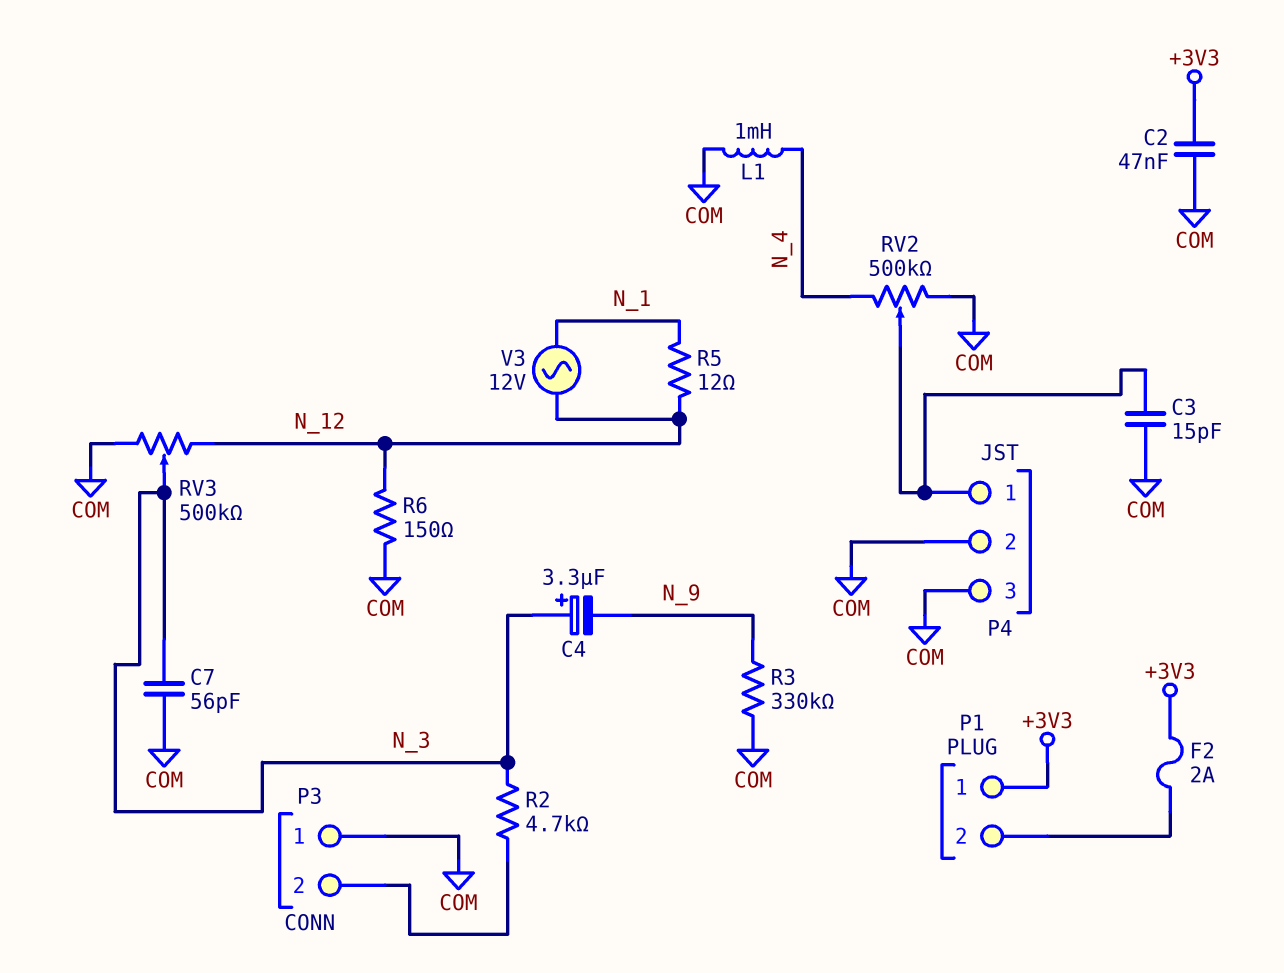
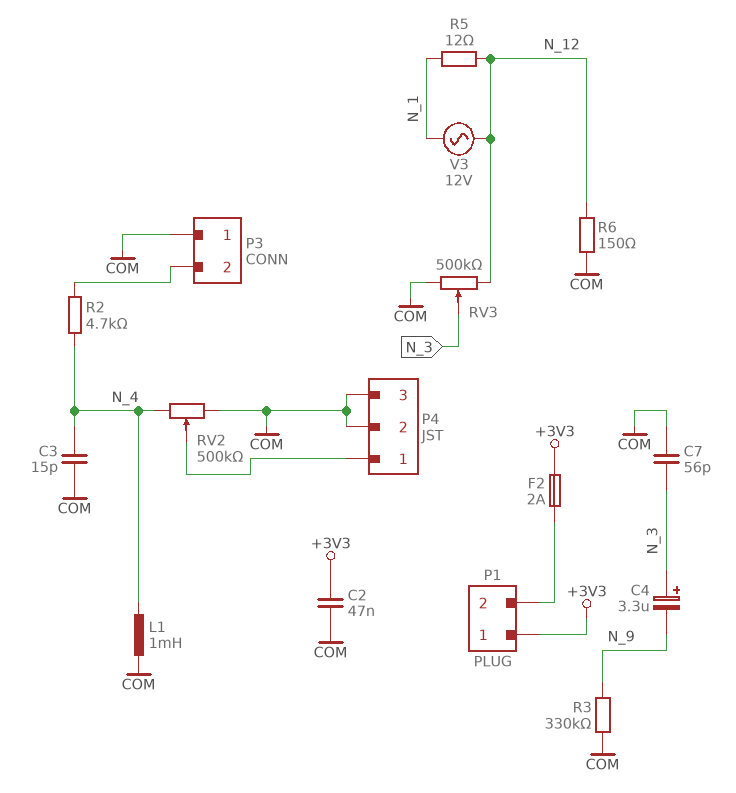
C3: 15pF (COM, P4/1) -> 15pF (COM, N_4)
R2: 4.7k (N_3, P3/2) -> 4.7k (N_4, P3/2)

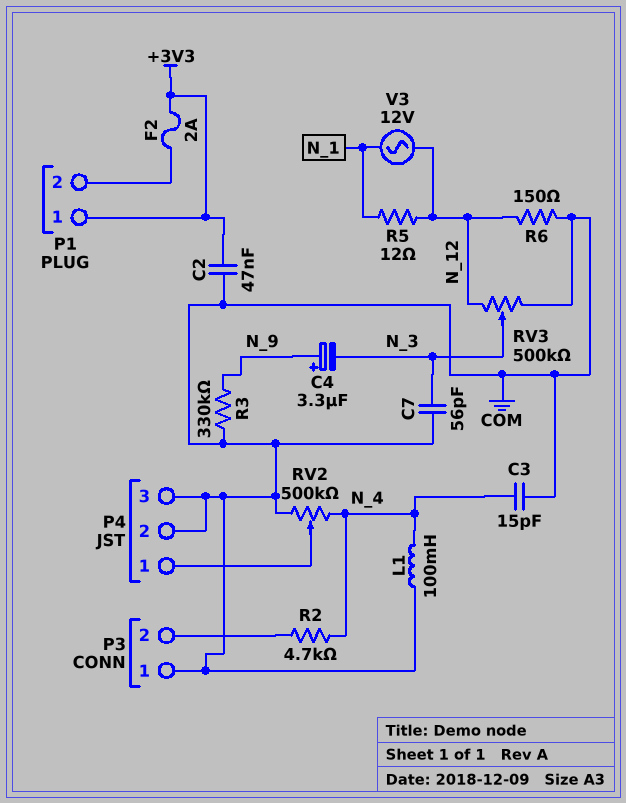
C4: 3.3uF (plus N_3, minus N_9) -> 3.3uF (plus N_9, minus N_3)
L1: 1mH (COM, N_4) -> 100mH (COM, N_4)

